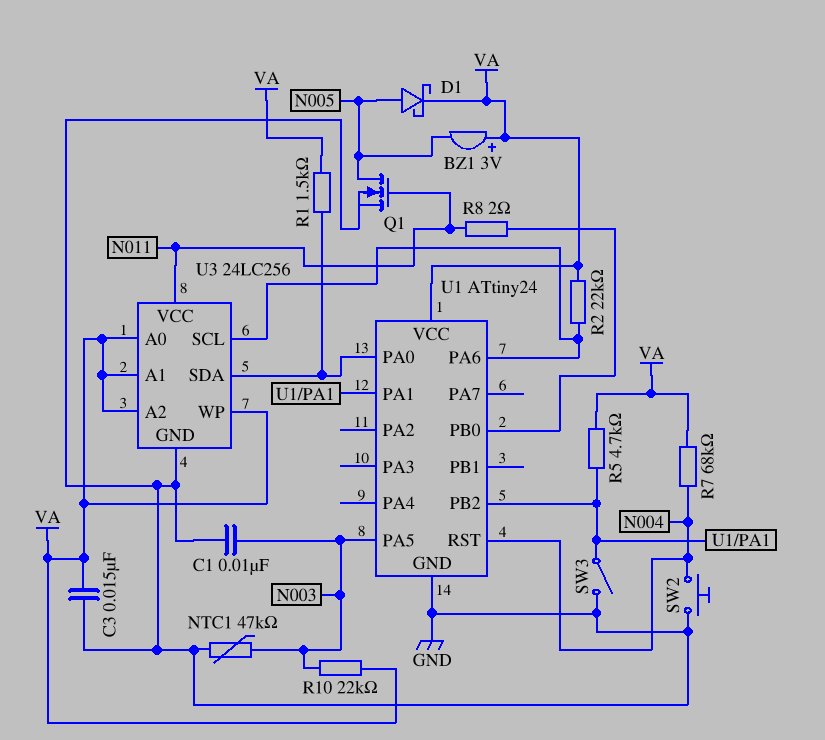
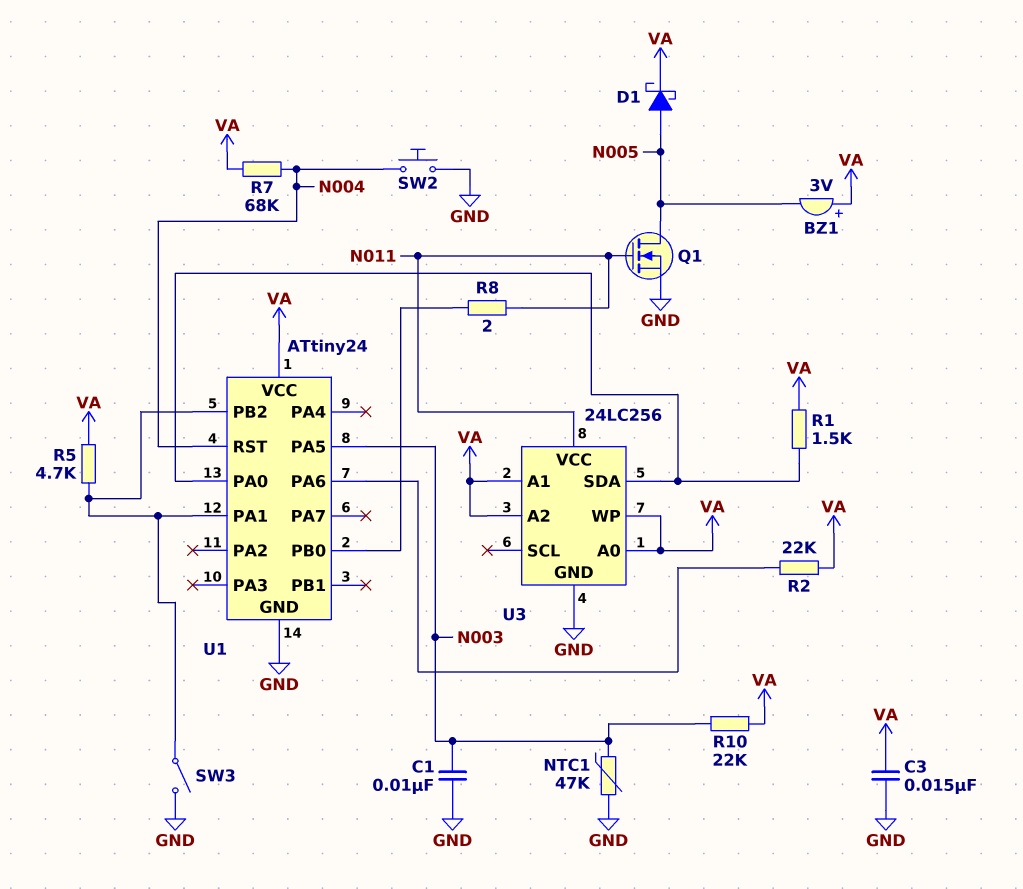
U3 pin SCL: U1/PA6 -> none

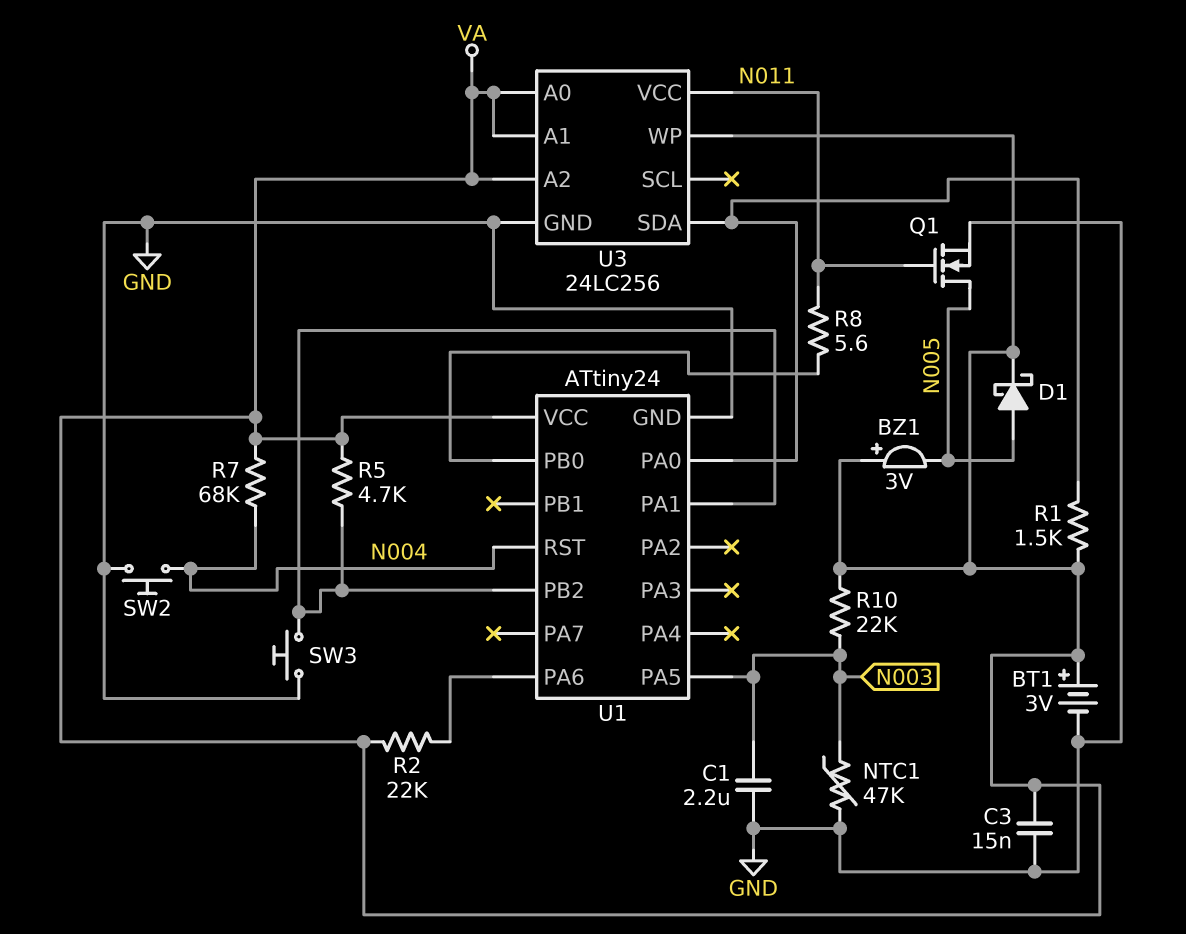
BT1: none -> 3V (plus VA, minus GND)
C1: 10nF (GND, N003) -> 2.2uF (GND, N003)
R8: 2 (N011, U1/PB0) -> 5.6 (N011, U1/PB0)
SW3: switch (GND, U1/PA1) -> button (GND, U1/PA1)

